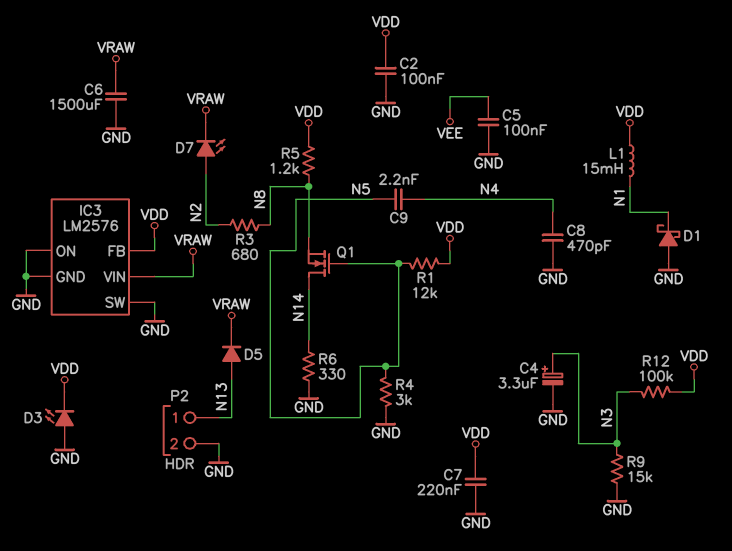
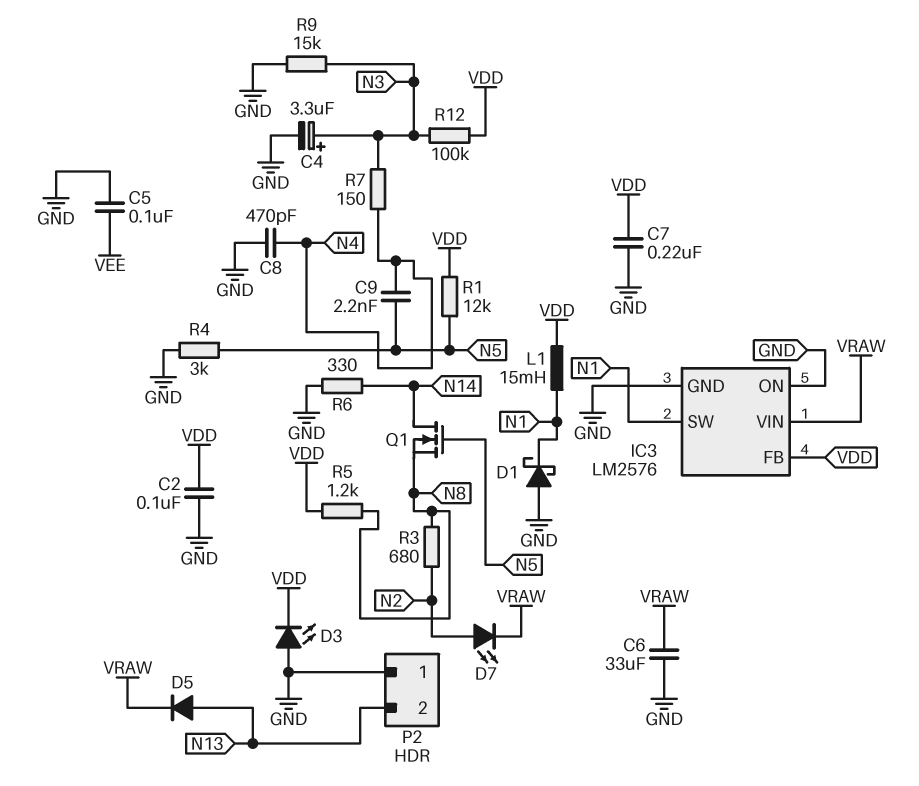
C6: 1500uF (GND, VRAW) -> 33uF (GND, VRAW)
IC3 pin SW: GND -> N1
P2 pin 1: N13 -> GND
P2 pin 2: GND -> N13
R7: none -> 150 (N3, N4)

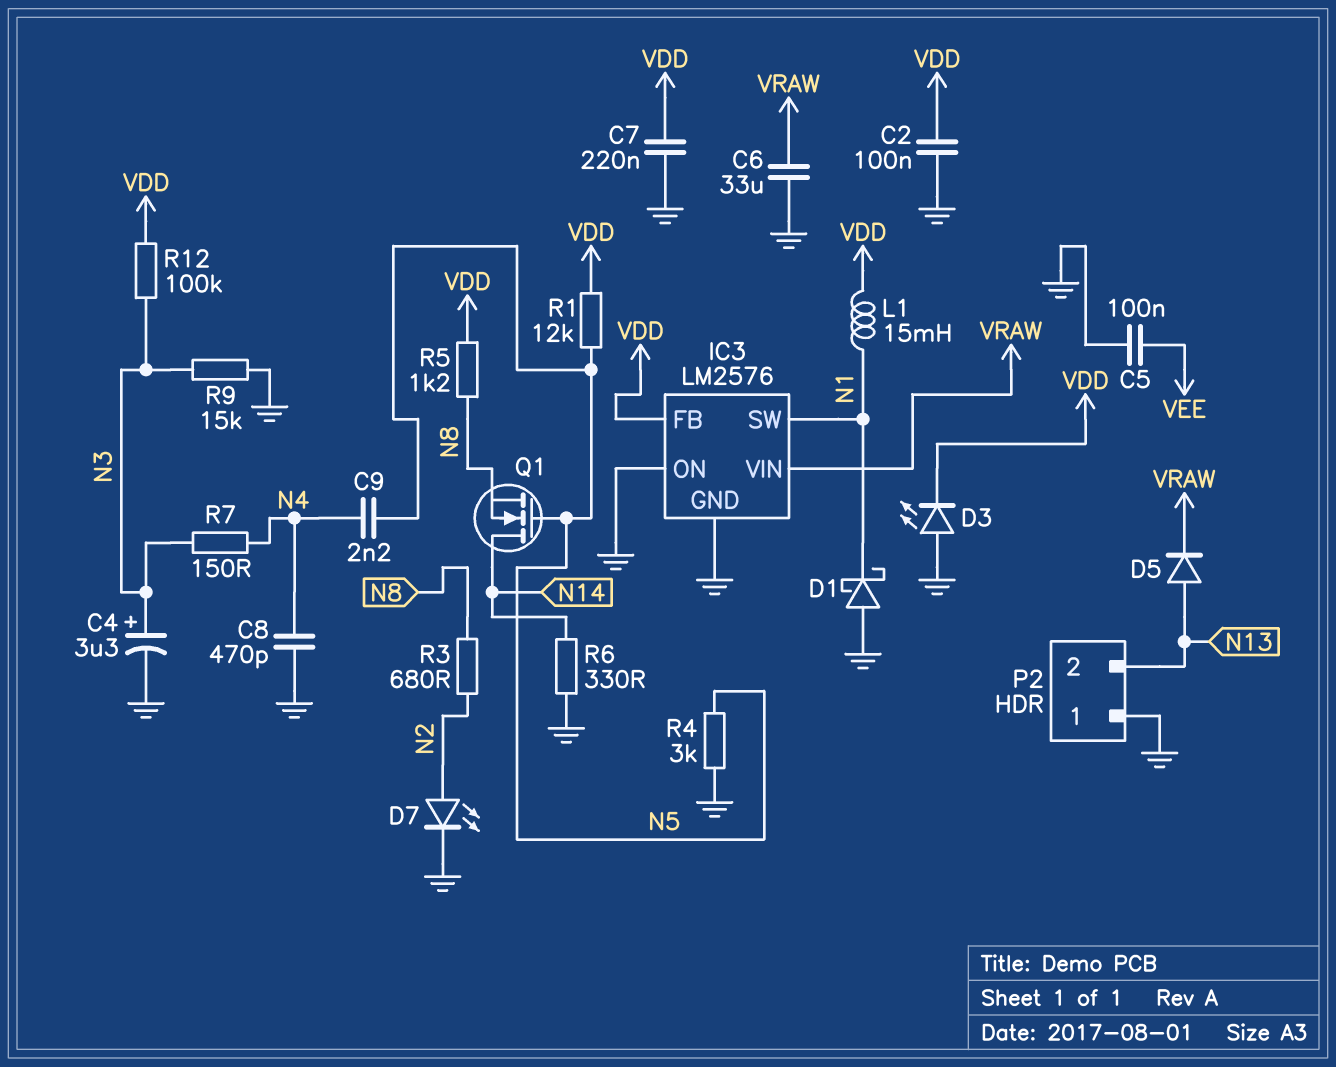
D7: LED (A N2, K VRAW) -> LED (A N2, K GND)

